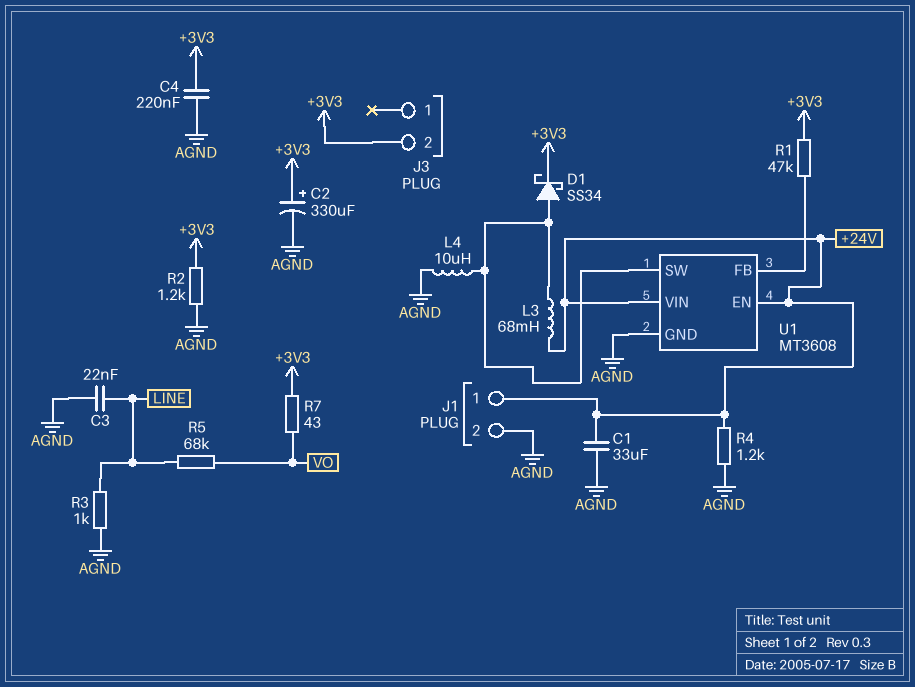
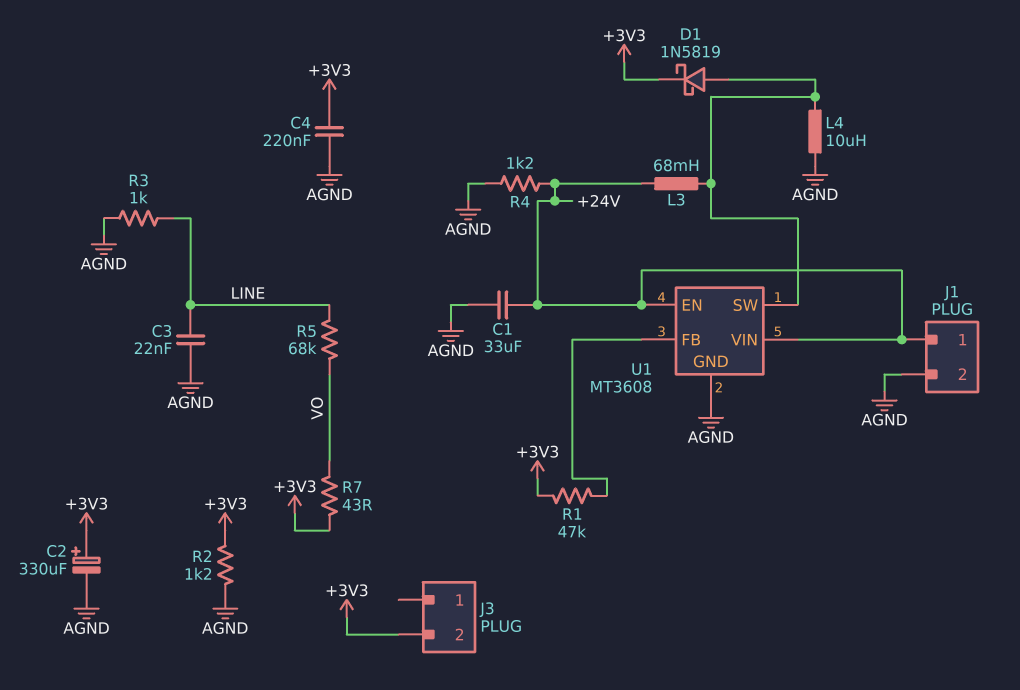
D1: schottky SS34 (A U1/SW, K +3V3) -> schottky 1N5819 (A U1/SW, K +3V3)

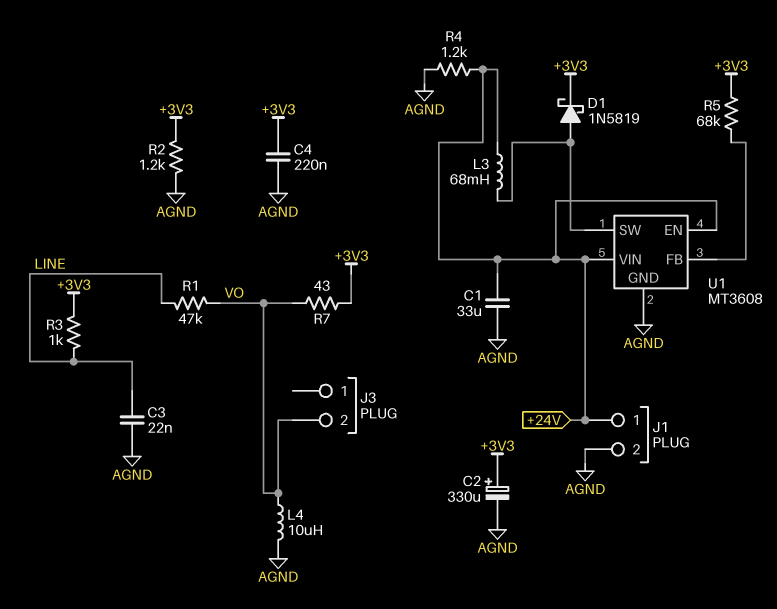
J3 pin 2: +3V3 -> VO
L4: 10uH (AGND, U1/SW) -> 10uH (AGND, VO)
R1: 47k (+3V3, U1/FB) -> 47k (LINE, VO)
R3: 1k (AGND, LINE) -> 1k (+3V3, LINE)
R5: 68k (LINE, VO) -> 68k (+3V3, U1/FB)

